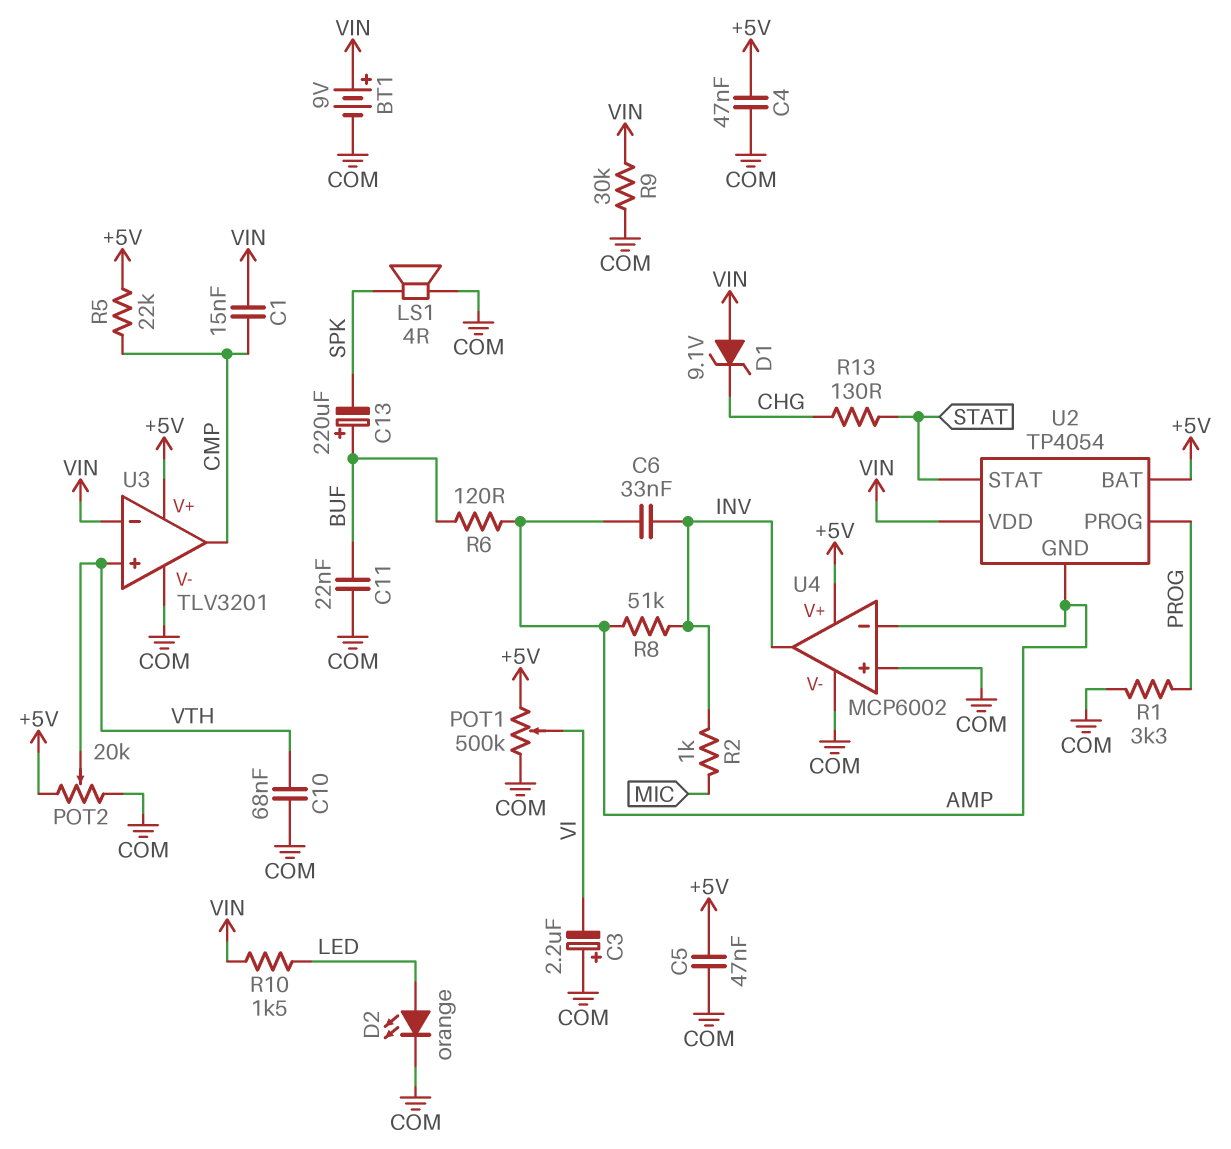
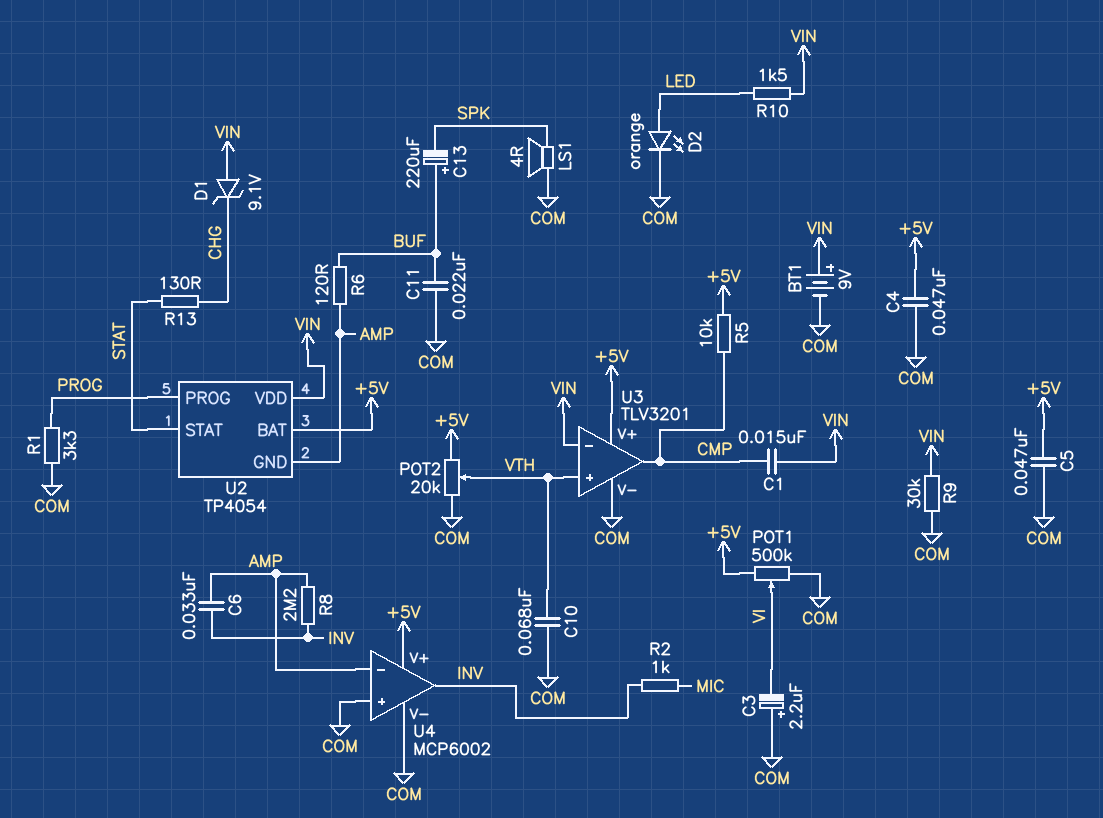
R5: 22k (+5V, CMP) -> 10k (+5V, CMP)
R8: 51k (AMP, INV) -> 2.2M (AMP, INV)

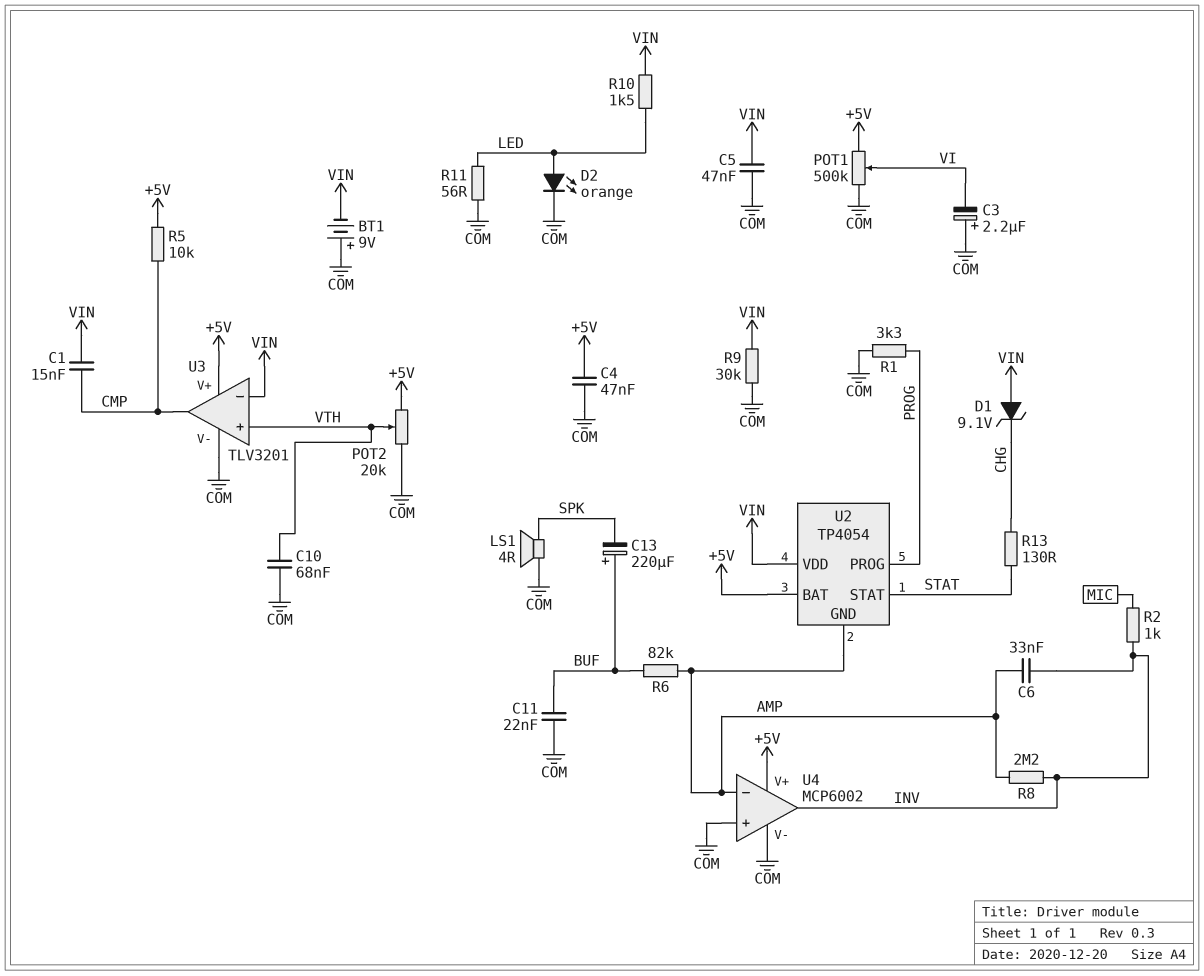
BT1: 9V (plus VIN, minus COM) -> 9V (plus COM, minus VIN)
C5: 47nF (+5V, COM) -> 47nF (COM, VIN)
R6: 120 (AMP, BUF) -> 82k (AMP, BUF)
R11: none -> 56 (COM, LED)

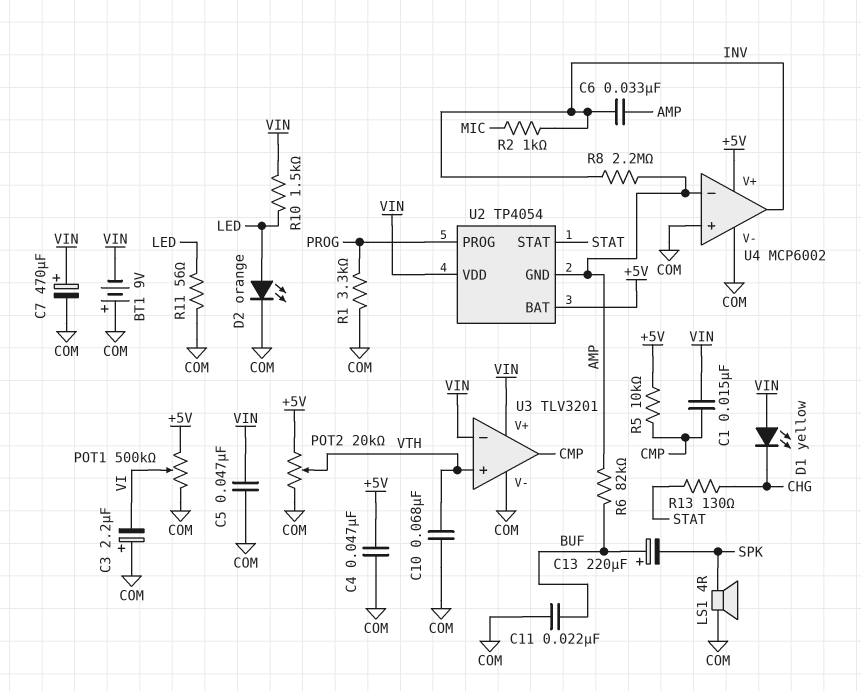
C7: none -> 470uF (plus VIN, minus COM)
D1: zener 9.1V (A VIN, K CHG) -> LED yellow (A VIN, K CHG)
R9: 30k (COM, VIN) -> none
U3 pin V+: +5V -> VIN

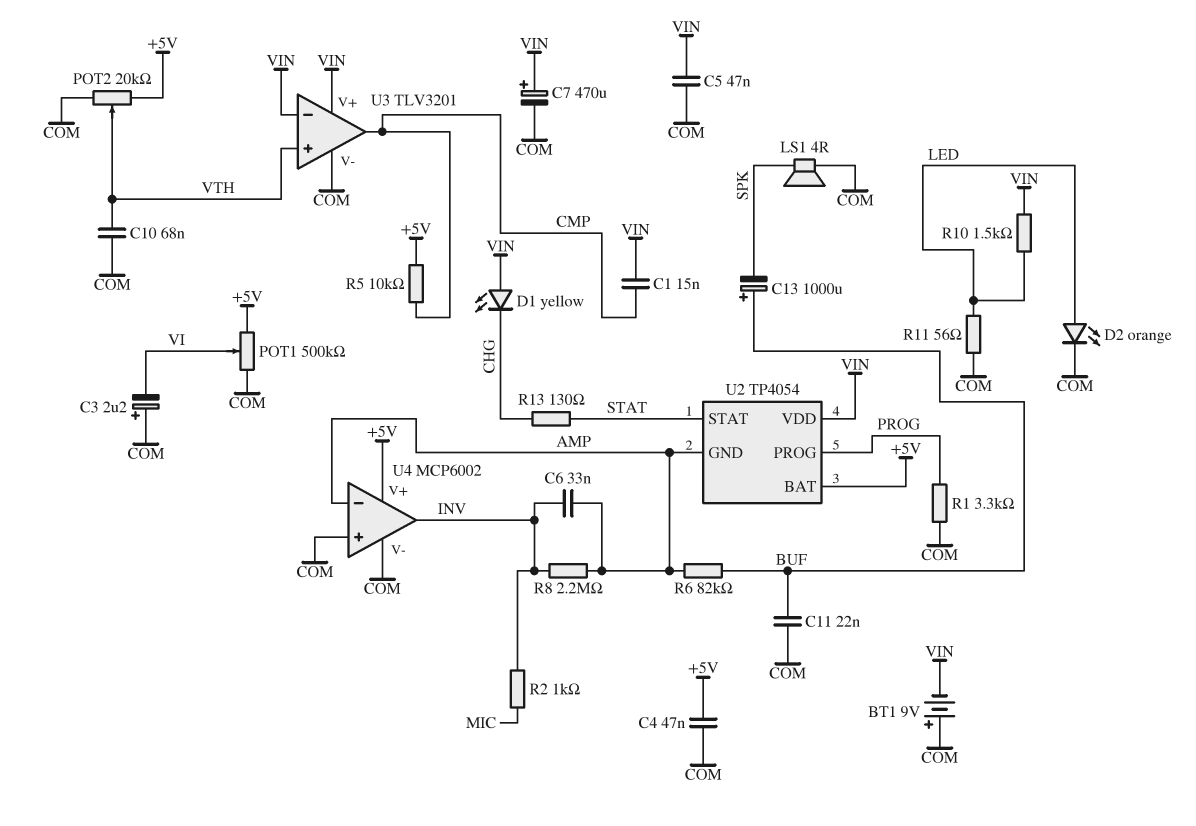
C13: 220uF (plus BUF, minus SPK) -> 1000uF (plus BUF, minus SPK)

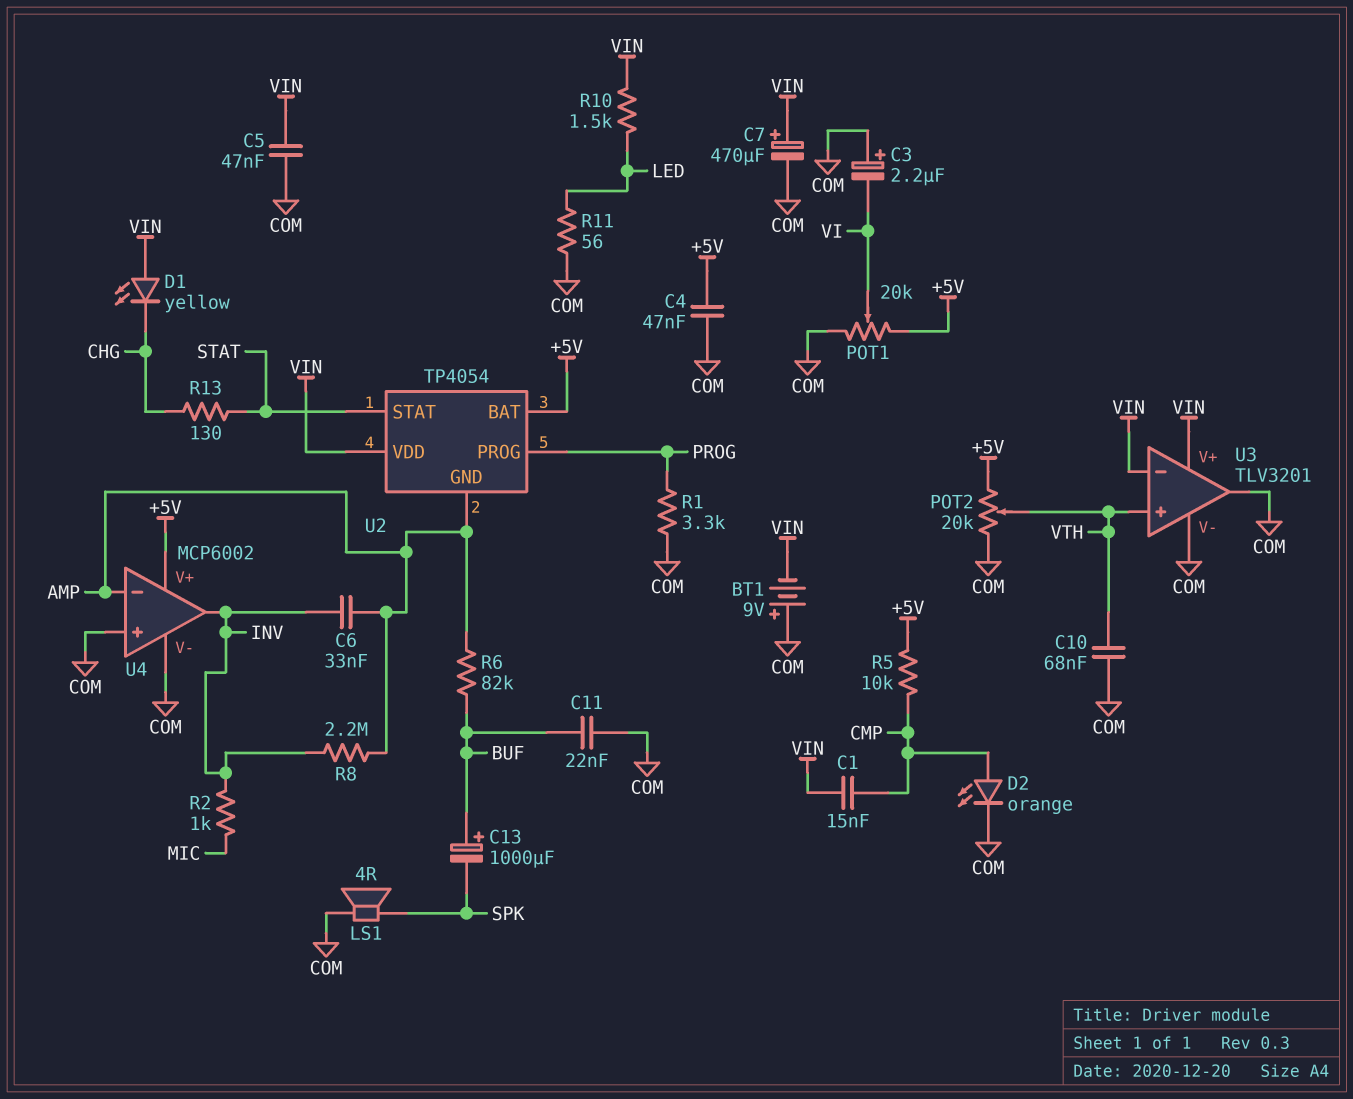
D2: LED orange (A LED, K COM) -> LED orange (A CMP, K COM)
POT1: 500k (+5V, COM, wiper VI) -> 20k (+5V, COM, wiper VI)
U3 pin out: CMP -> COM

